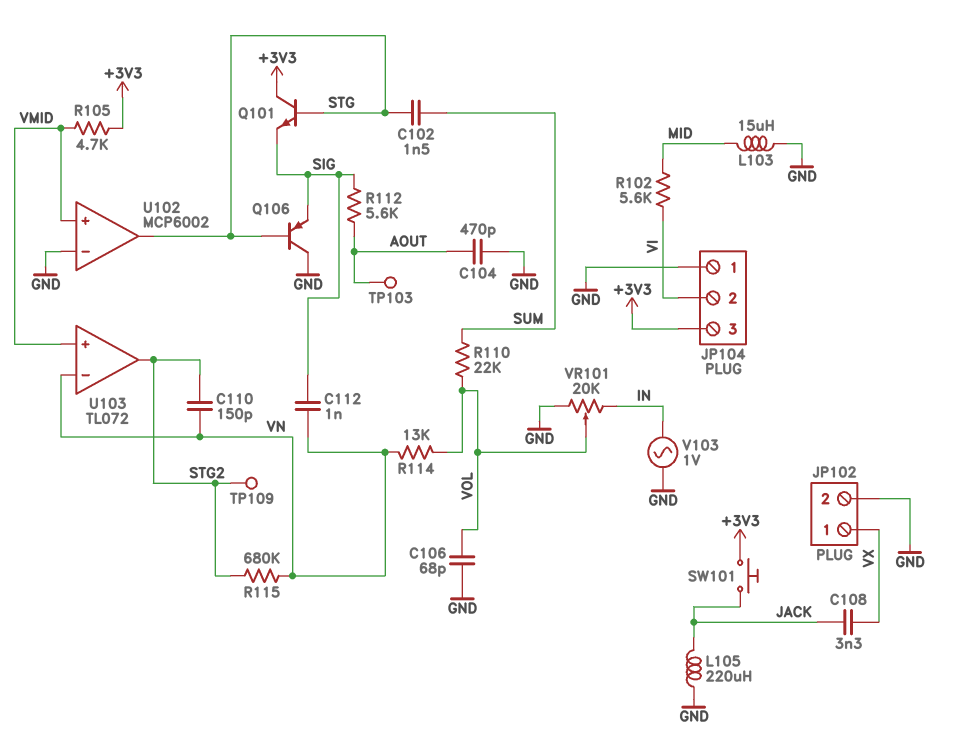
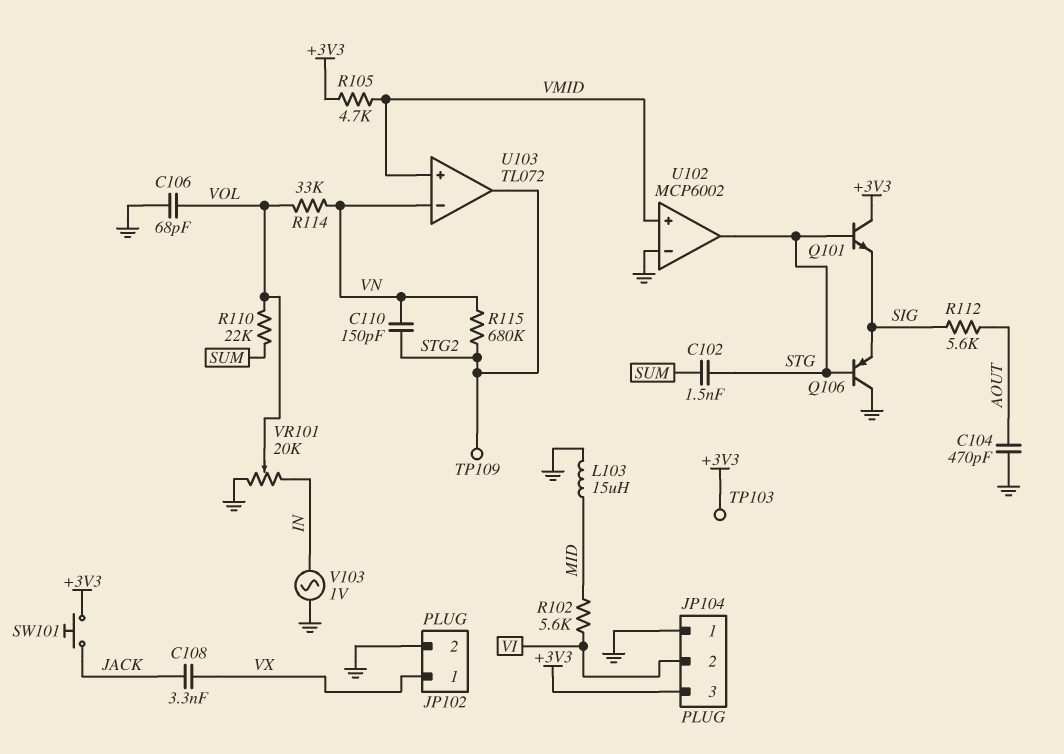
C112: 1nF (SIG, VN) -> none
L105: 220uH (GND, JACK) -> none
R114: 13k (VN, VOL) -> 33k (VN, VOL)
TP103: test point (AOUT) -> test point (+3V3)

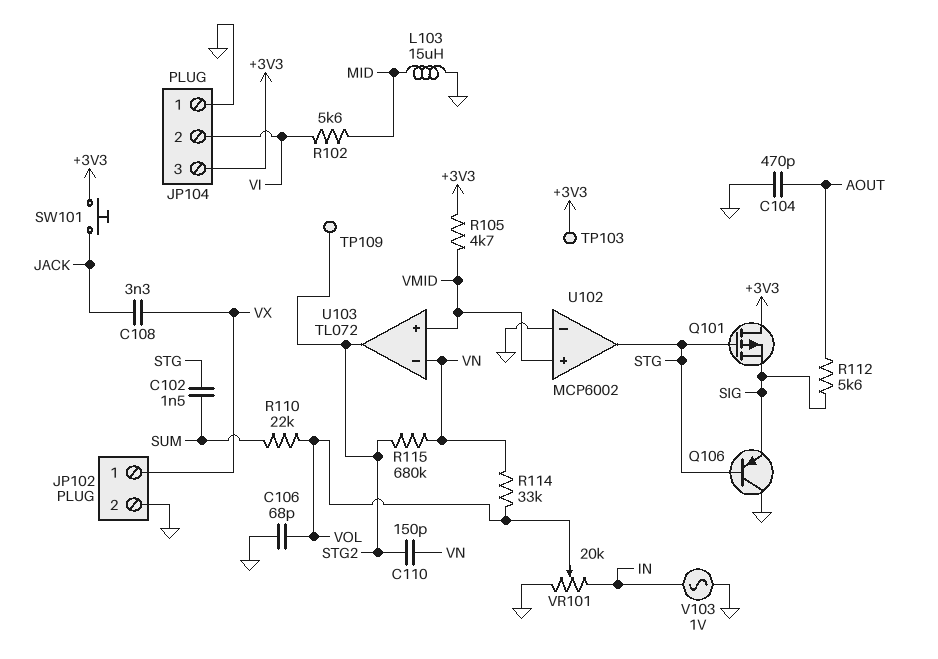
Q101: NPN (B STG, C +3V3, E SIG) -> PMOS (G STG, D +3V3, S SIG)

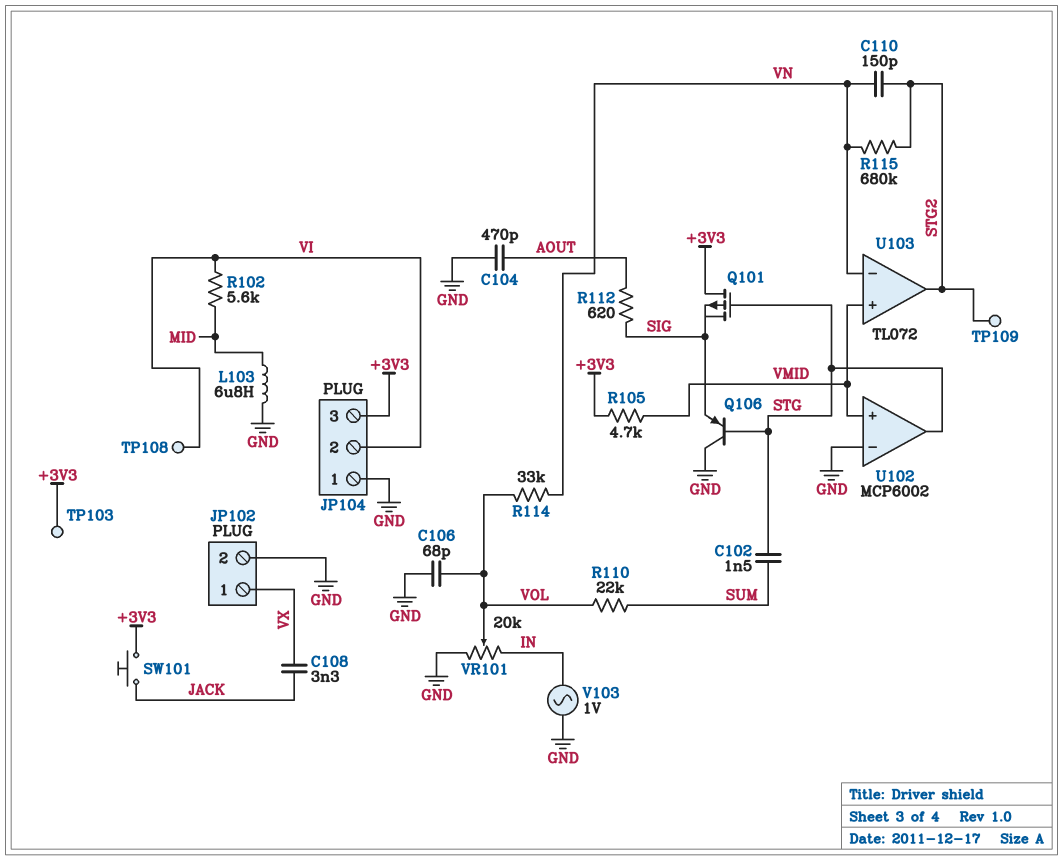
L103: 15uH (GND, MID) -> 6.8uH (GND, MID)
R112: 5.6k (AOUT, SIG) -> 620 (AOUT, SIG)
TP108: none -> test point (VI)

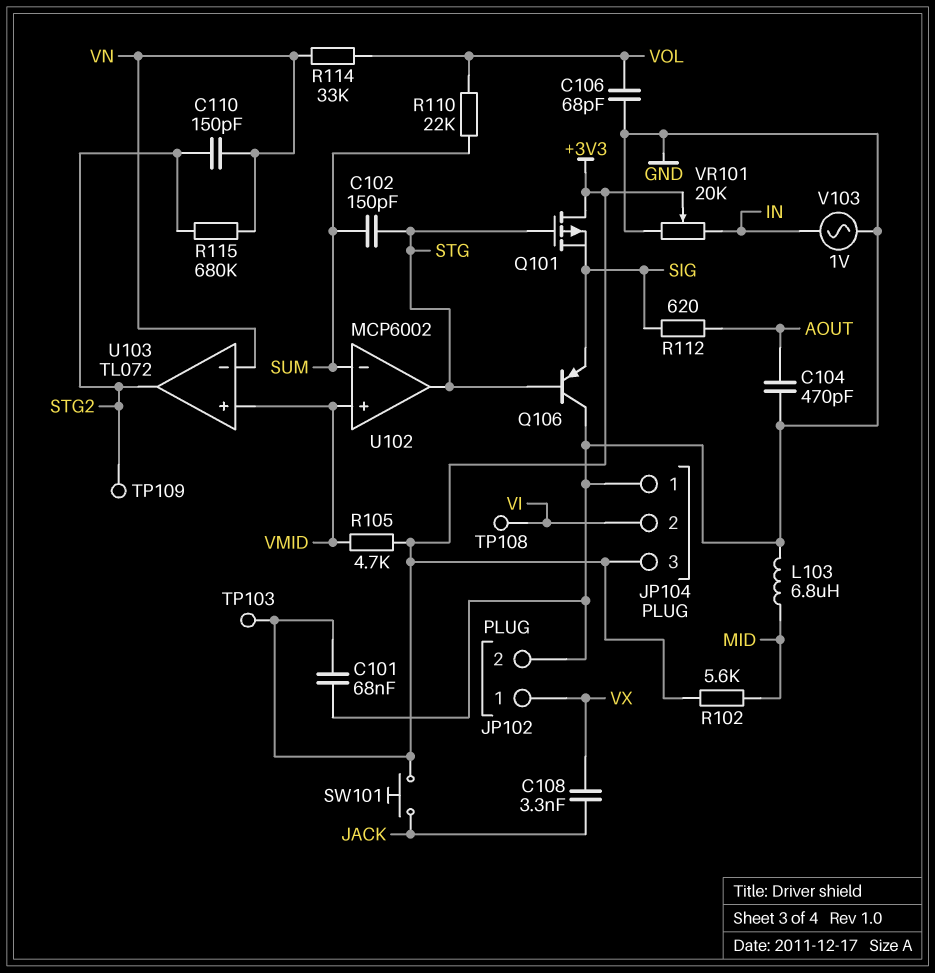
C101: none -> 68nF (+3V3, GND)
C102: 1.5nF (STG, SUM) -> 150pF (STG, SUM)
R102: 5.6k (MID, VI) -> 5.6k (+3V3, MID)
U102 pin in-: GND -> SUM
VR101: 20k (GND, IN, wiper VOL) -> 20k (GND, IN, wiper +3V3)

